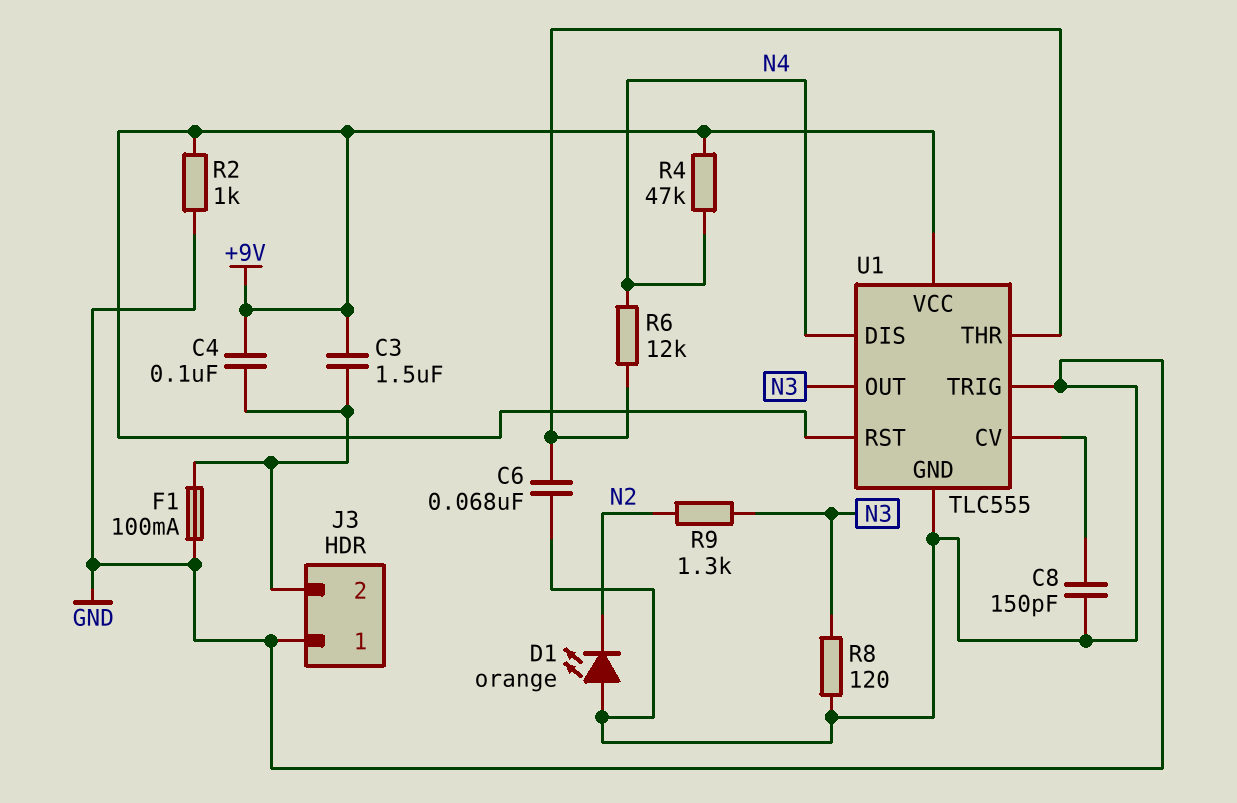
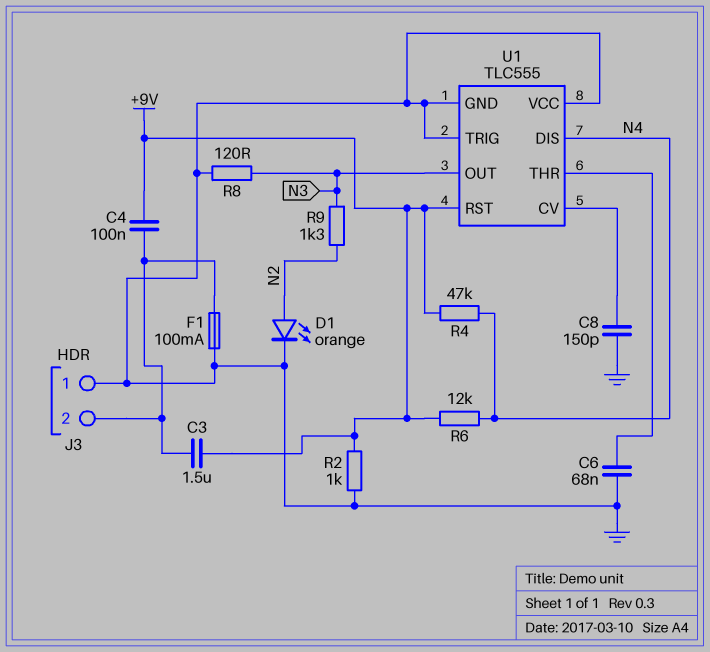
D1: LED orange (A GND, K N2) -> LED orange (A N2, K GND)
R6: 12k (N4, U1/THR) -> 12k (+9V, N4)
U1 pin VCC: +9V -> GND

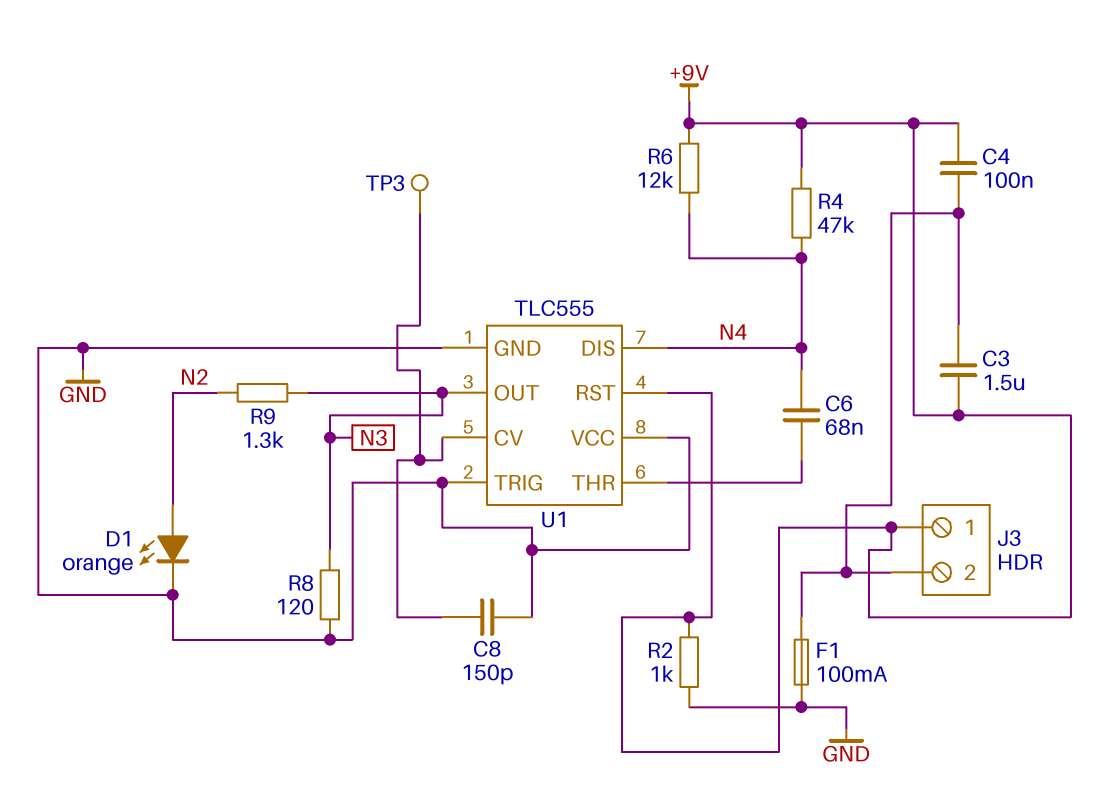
C6: 68nF (GND, U1/THR) -> 68nF (N4, U1/THR)
J3 pin 1: GND -> +9V
TP3: none -> test point (U1/CV)

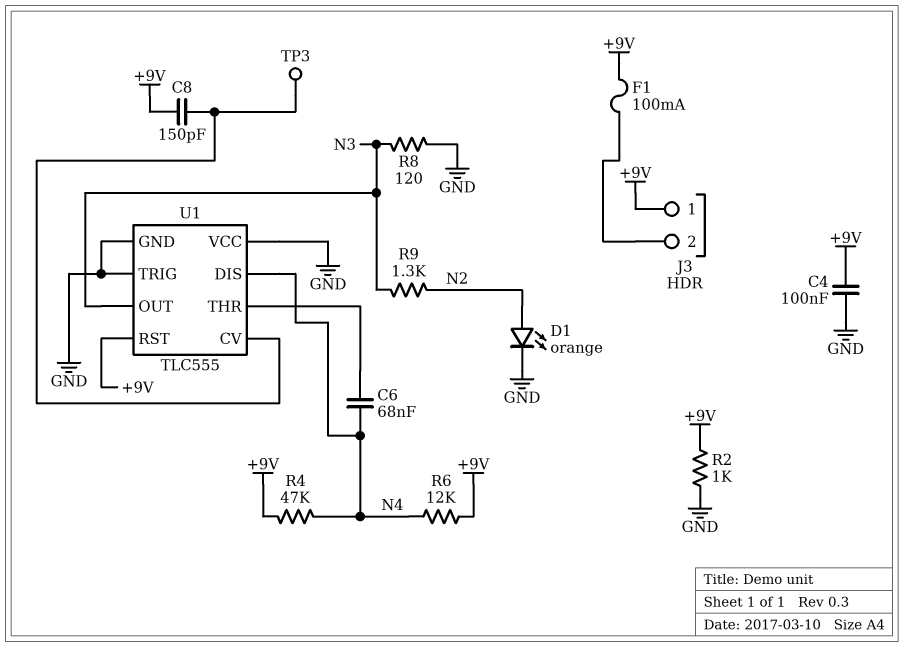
C3: 1.5uF (+9V, J3/2) -> none
C4: 100nF (+9V, J3/2) -> 100nF (+9V, GND)
C8: 150pF (GND, U1/CV) -> 150pF (+9V, U1/CV)
F1: 100mA (GND, J3/2) -> 100mA (+9V, J3/2)

